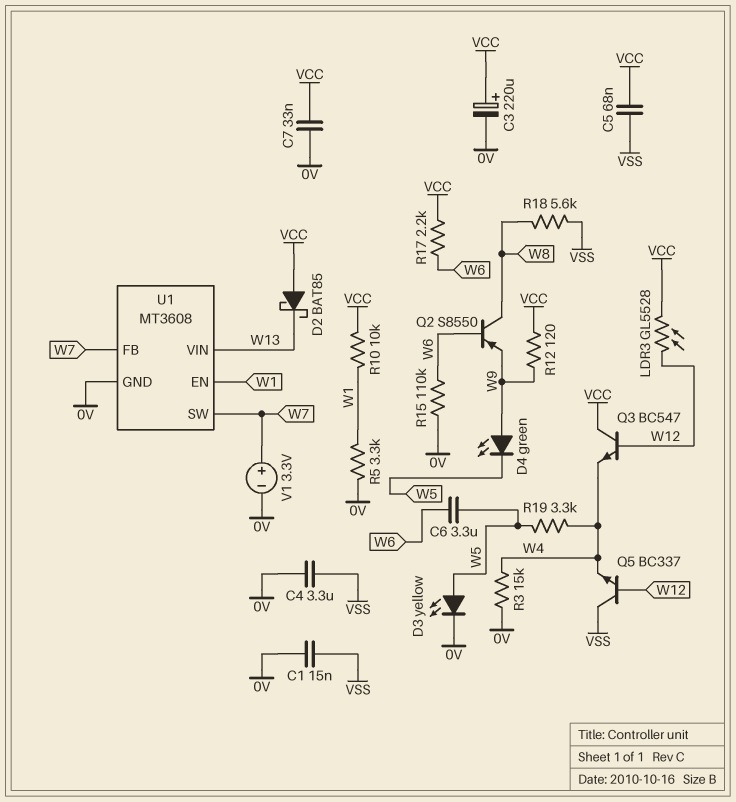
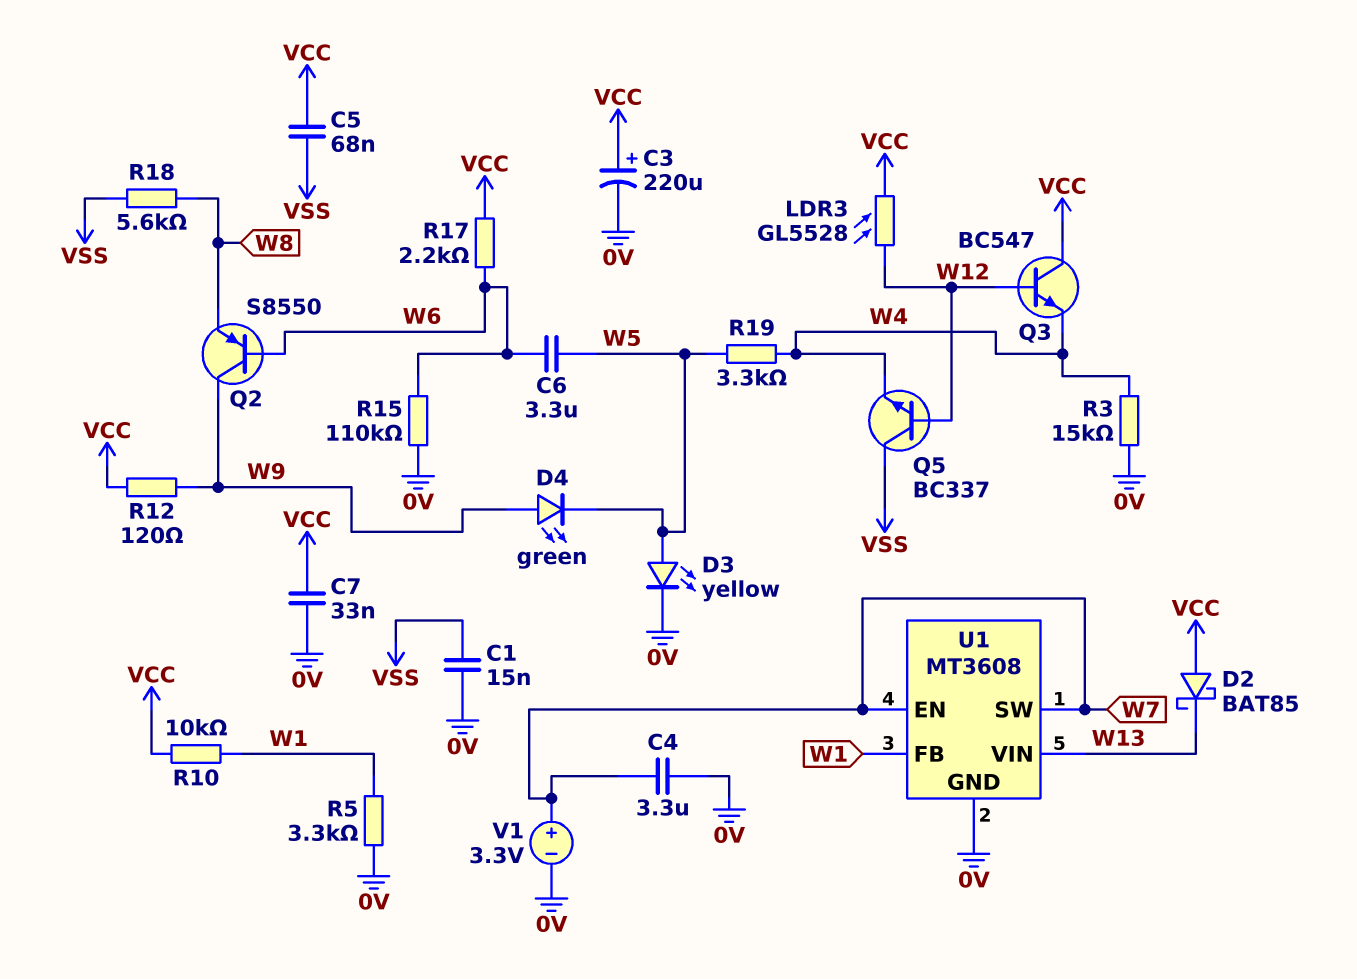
C4: 3.3uF (0V, VSS) -> 3.3uF (0V, W7)
Q2: PNP S8550 (B W6, C W8, E W9) -> PNP S8550 (B W6, C W9, E W8)
U1 pin EN: W1 -> W7
U1 pin FB: W7 -> W1

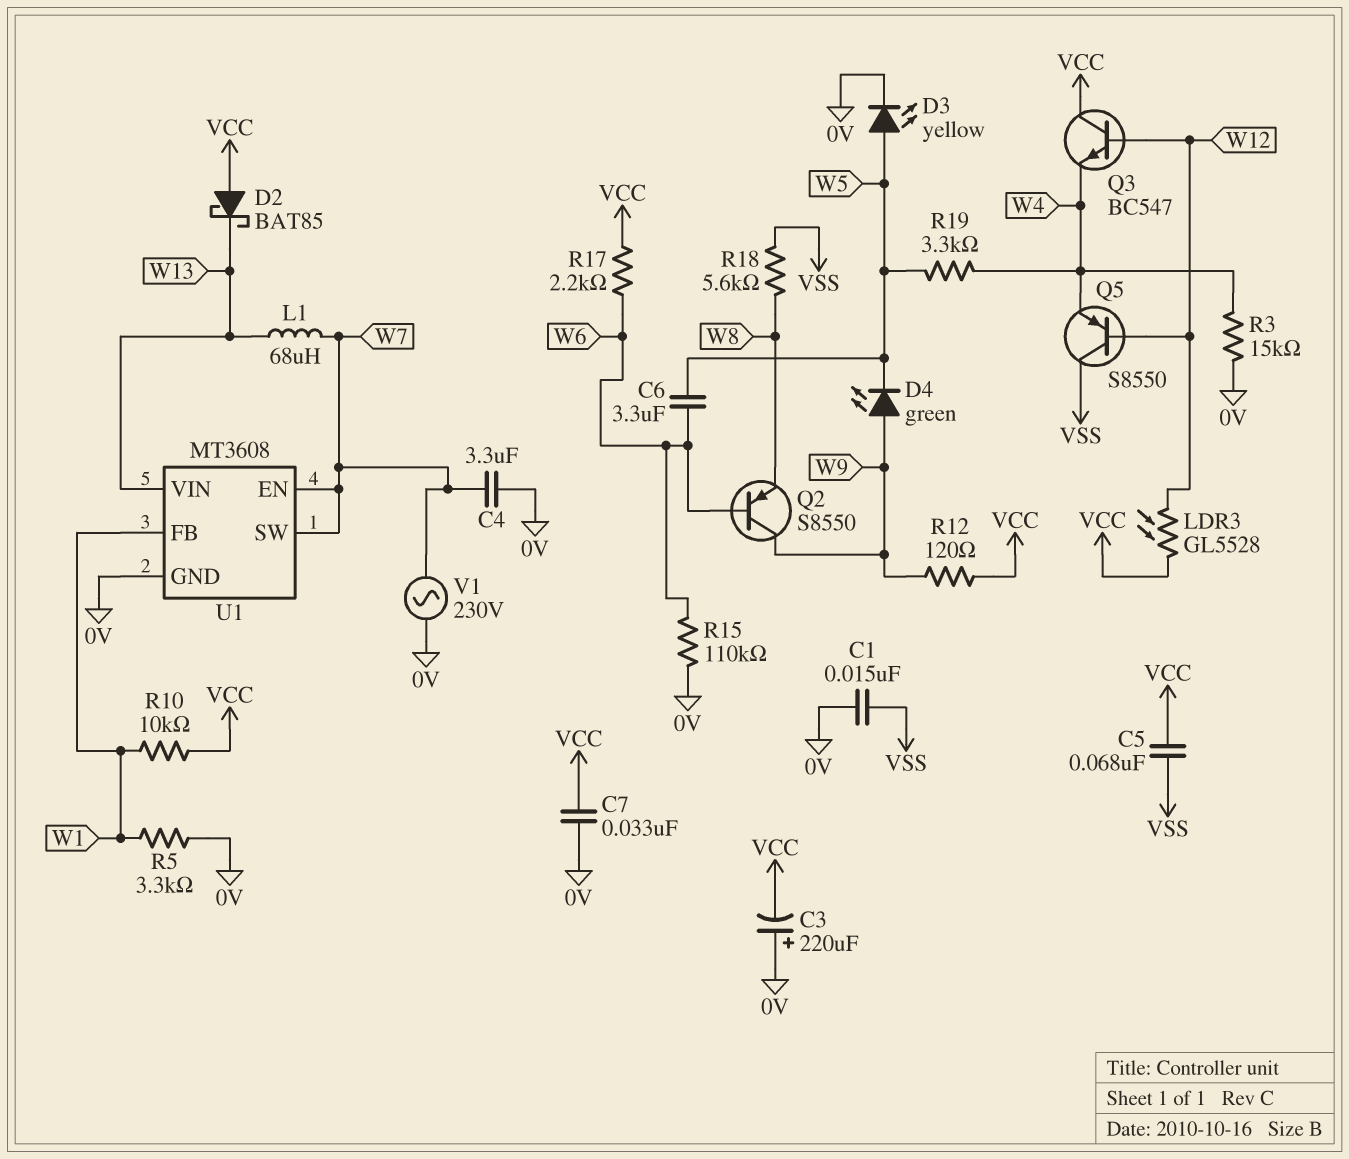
C3: 220uF (plus VCC, minus 0V) -> 220uF (plus 0V, minus VCC)
L1: none -> 68uH (W7, W13)
Q5: NPN BC337 (B W12, C VSS, E W4) -> PNP S8550 (B W12, C VSS, E W4)
V1: 3.3V (plus W7, minus 0V) -> AC 230V (0V, W7)

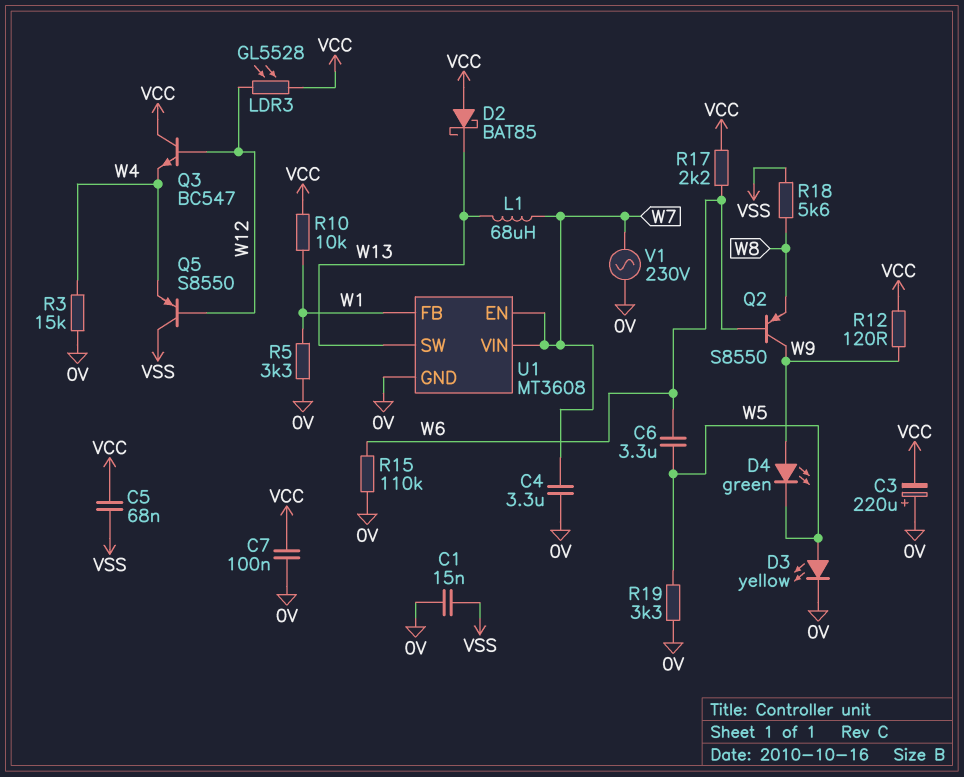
C7: 33nF (0V, VCC) -> 100nF (0V, VCC)
R19: 3.3k (W4, W5) -> 3.3k (0V, W5)
U1 pin SW: W7 -> W13
U1 pin VIN: W13 -> W7

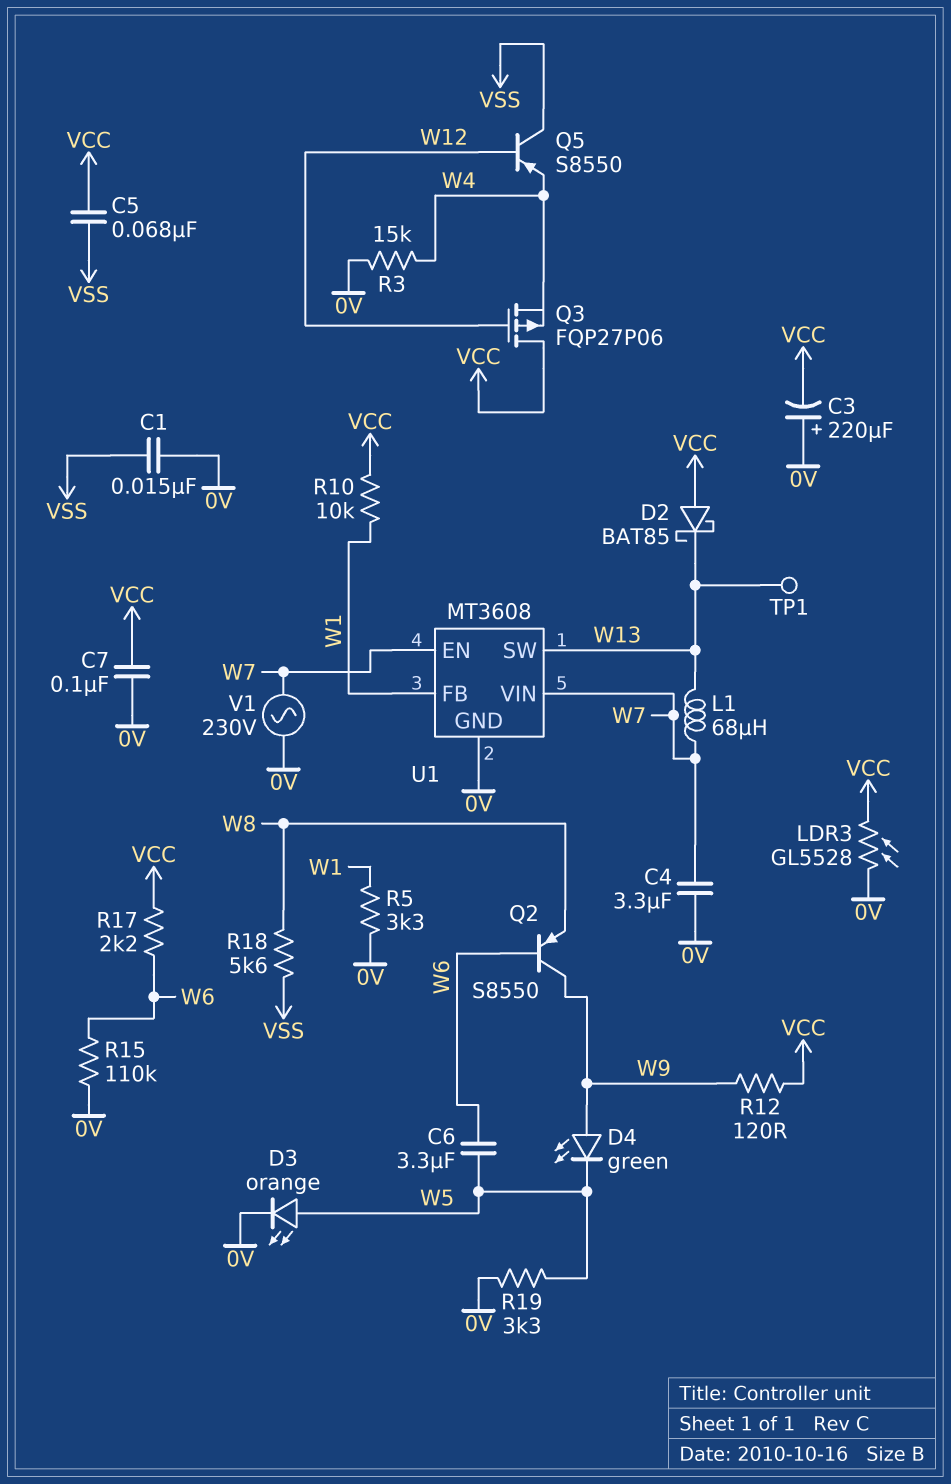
D3: LED yellow (A W5, K 0V) -> LED orange (A W5, K 0V)
LDR3: GL5528 (VCC, W12) -> GL5528 (0V, VCC)
Q3: NPN BC547 (B W12, C VCC, E W4) -> PMOS FQP27P06 (G W12, D VCC, S W4)
TP1: none -> test point (W13)

